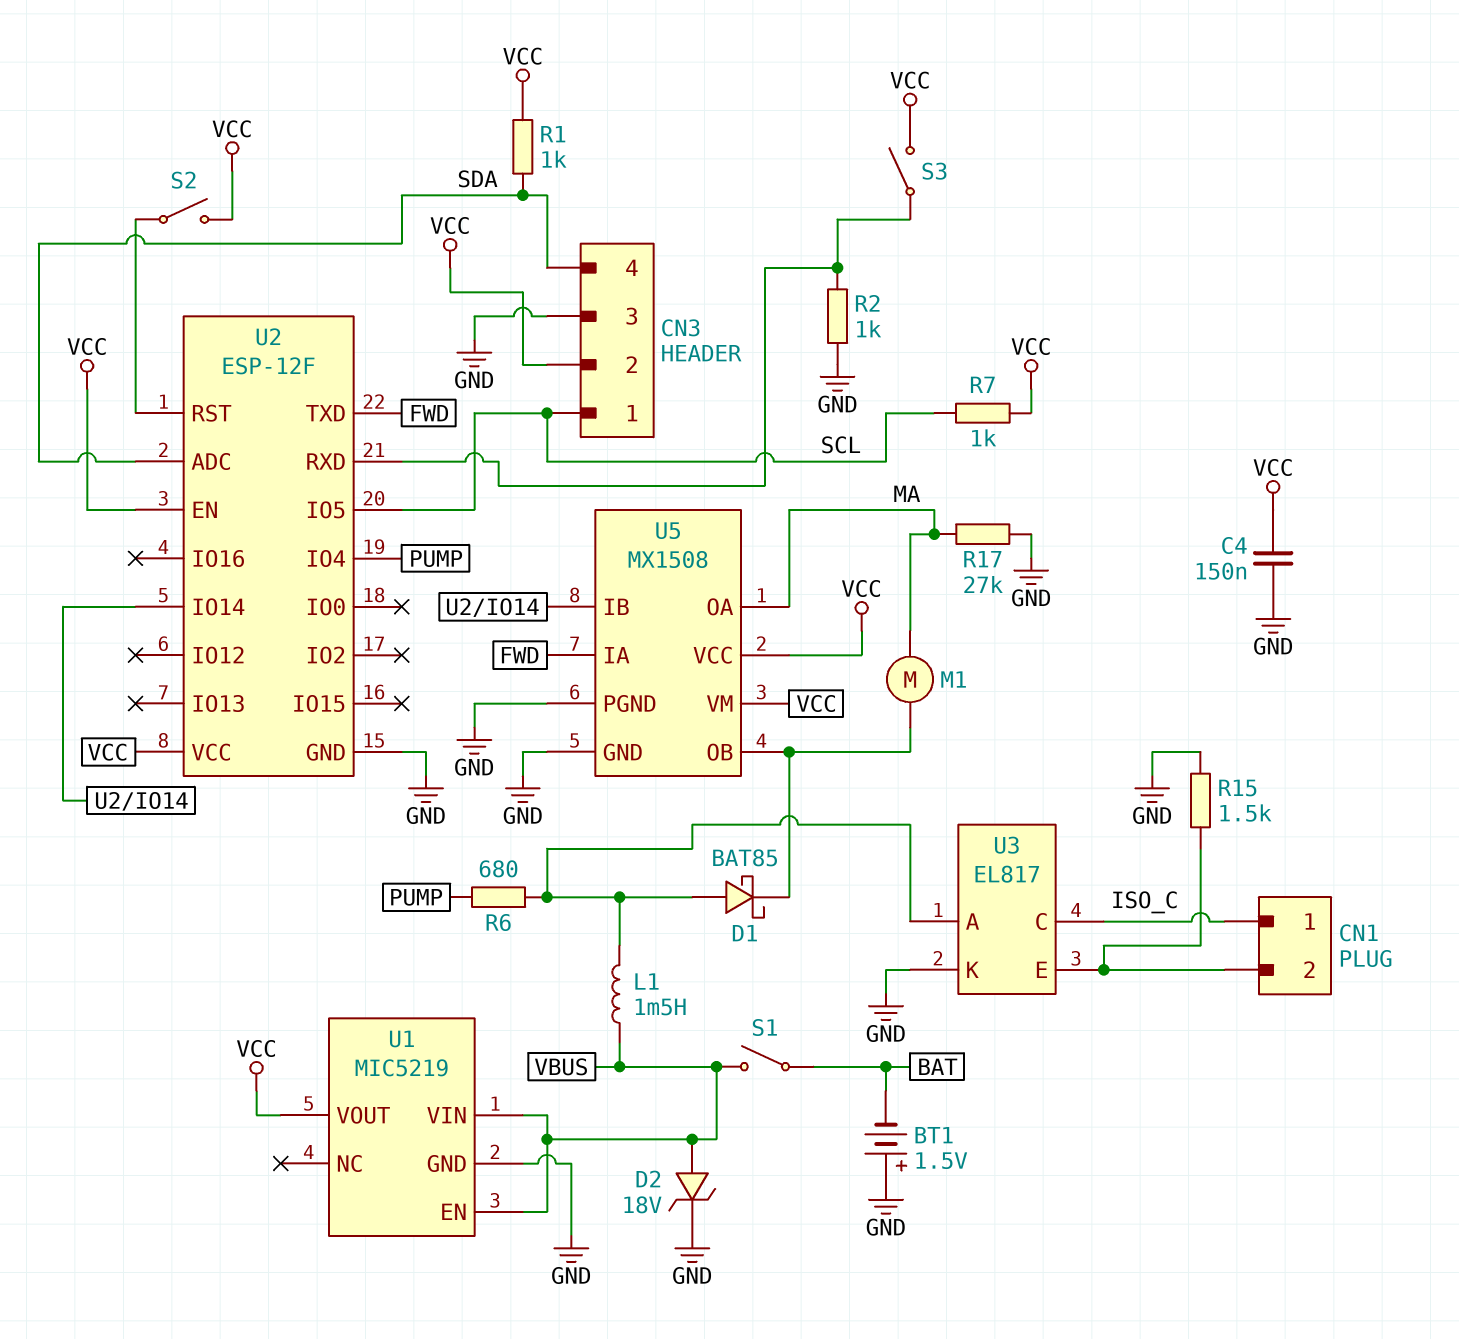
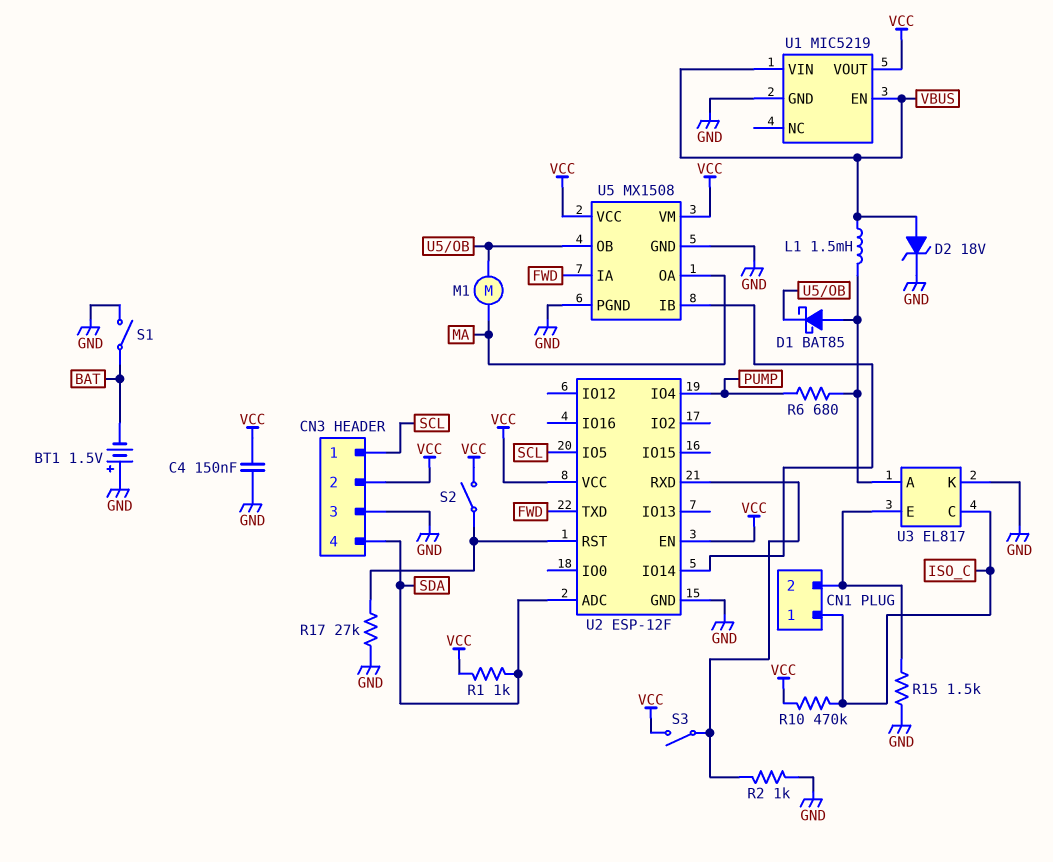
R7: 1k (SCL, VCC) -> none
R10: none -> 470k (ISO_C, VCC)
R17: 27k (GND, MA) -> 27k (GND, U2/RST)
S1: switch (BAT, VBUS) -> switch (BAT, GND)

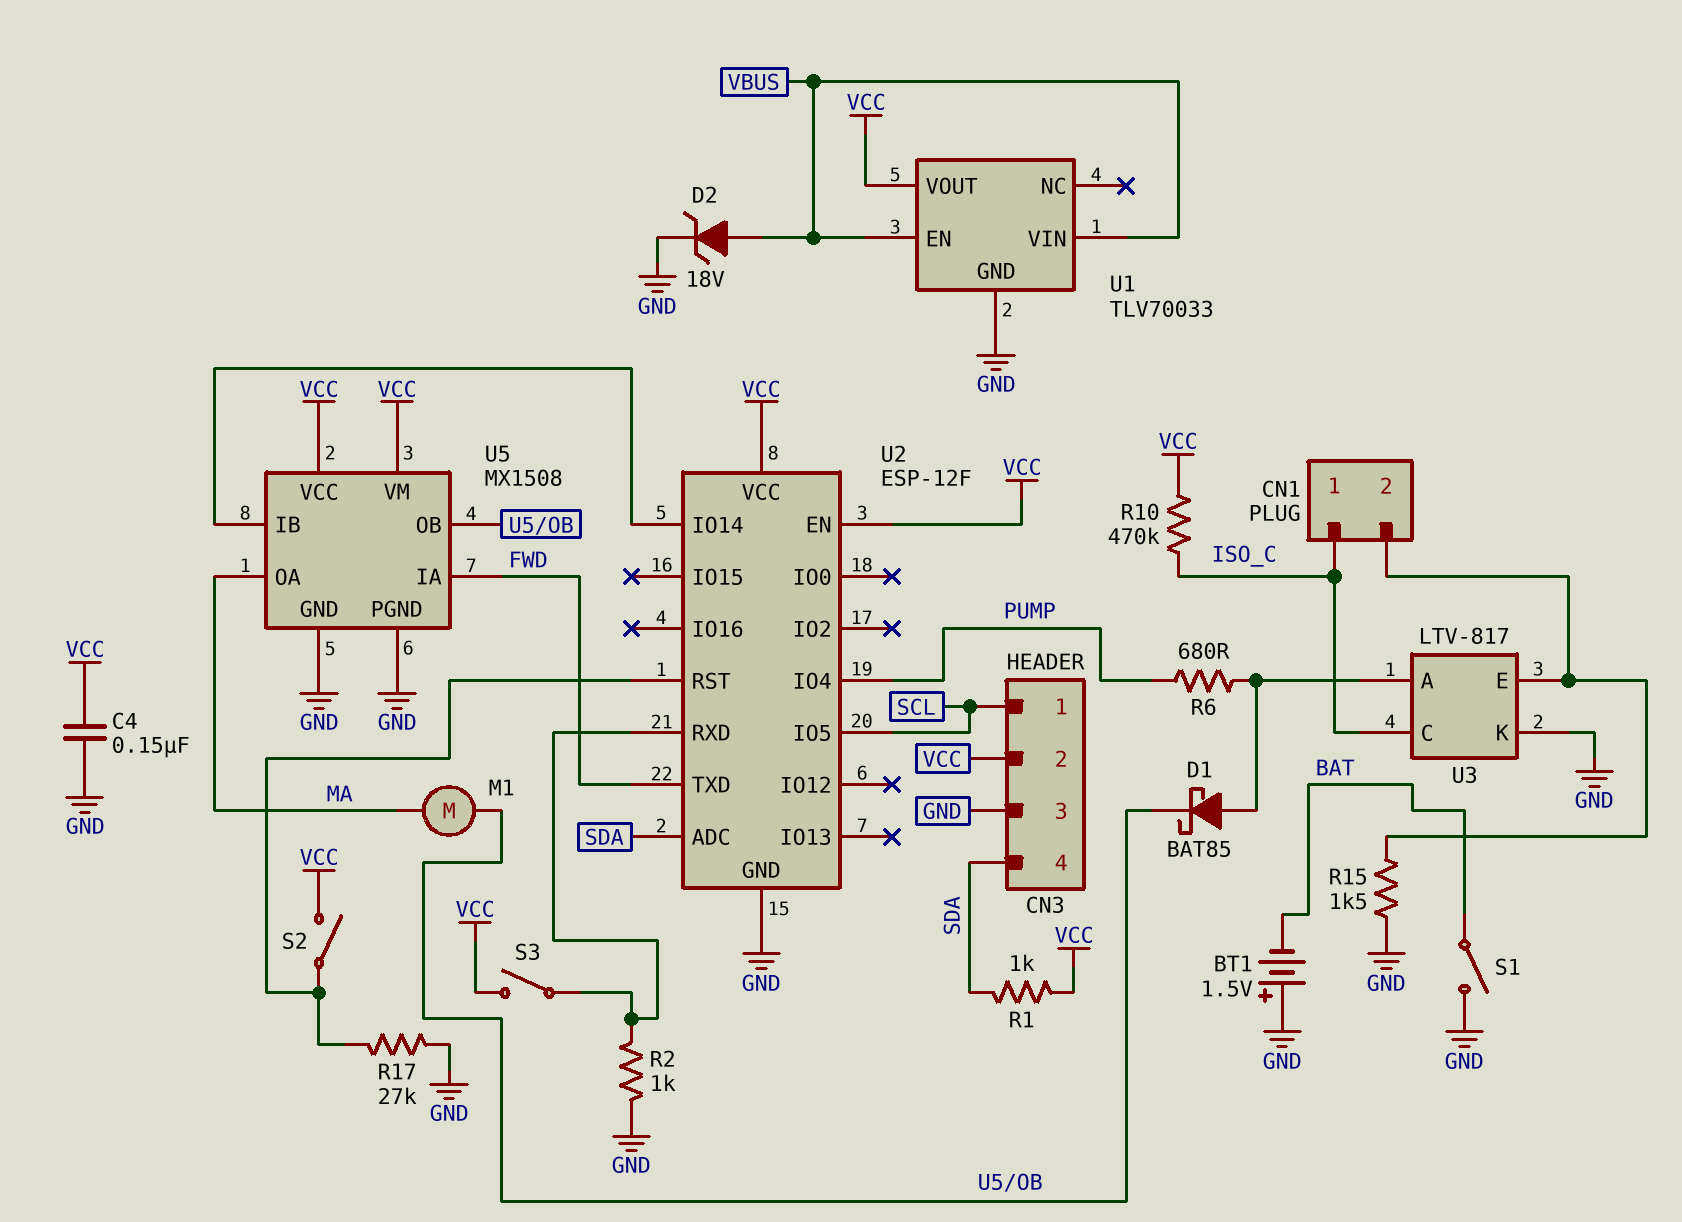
L1: 1.5mH (U3/A, VBUS) -> none
U1: MIC5219 -> TLV70033
U3: EL817 -> LTV-817

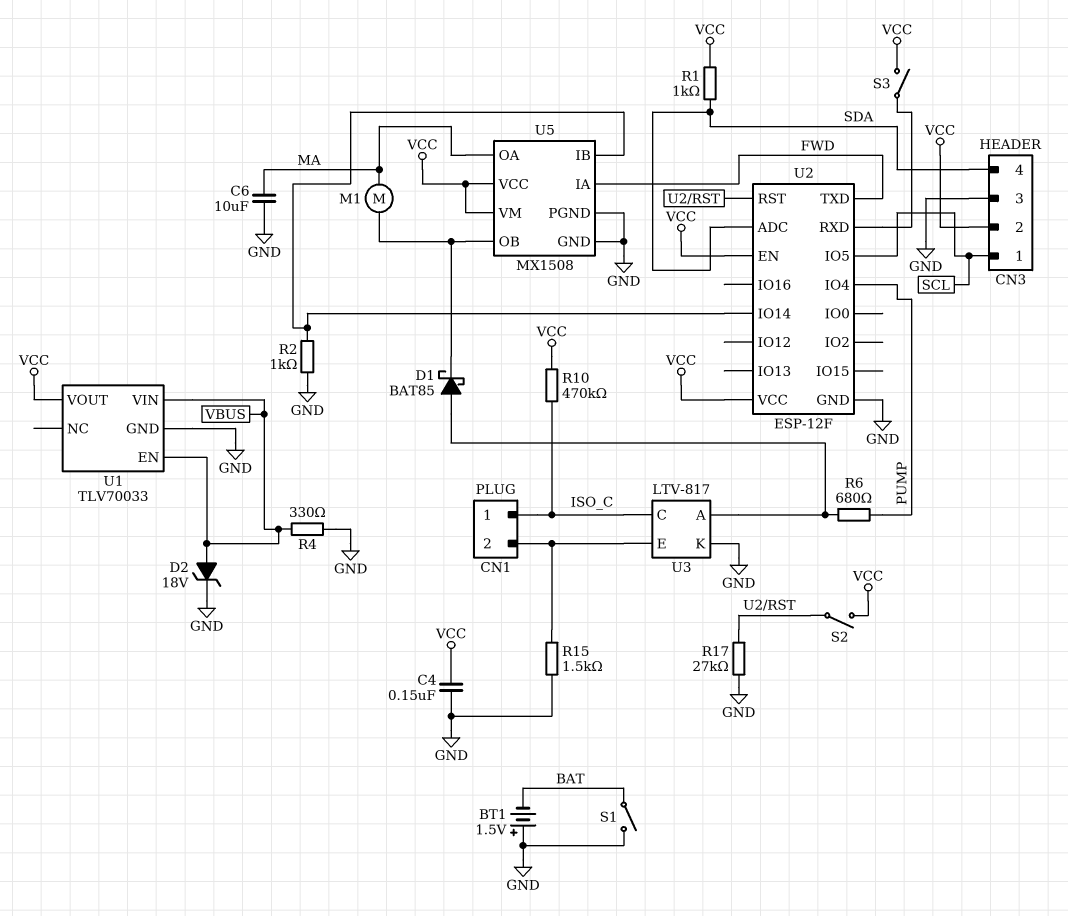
C6: none -> 10uF (GND, MA)
R2: 1k (GND, U2/RXD) -> 1k (GND, U2/IO14)
R4: none -> 330 (GND, VBUS)

